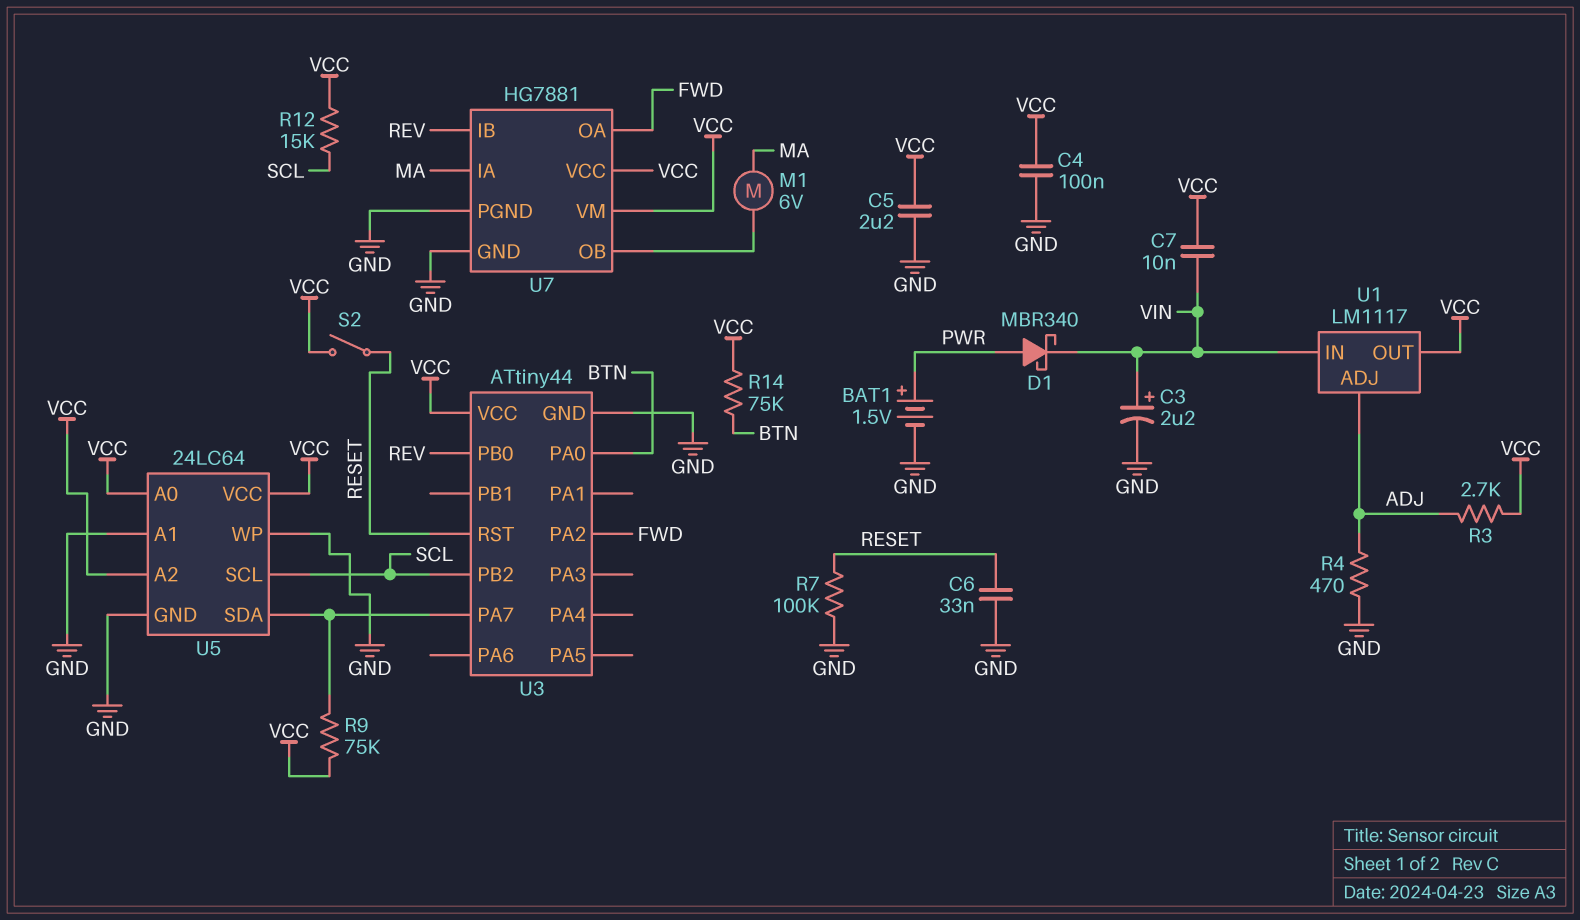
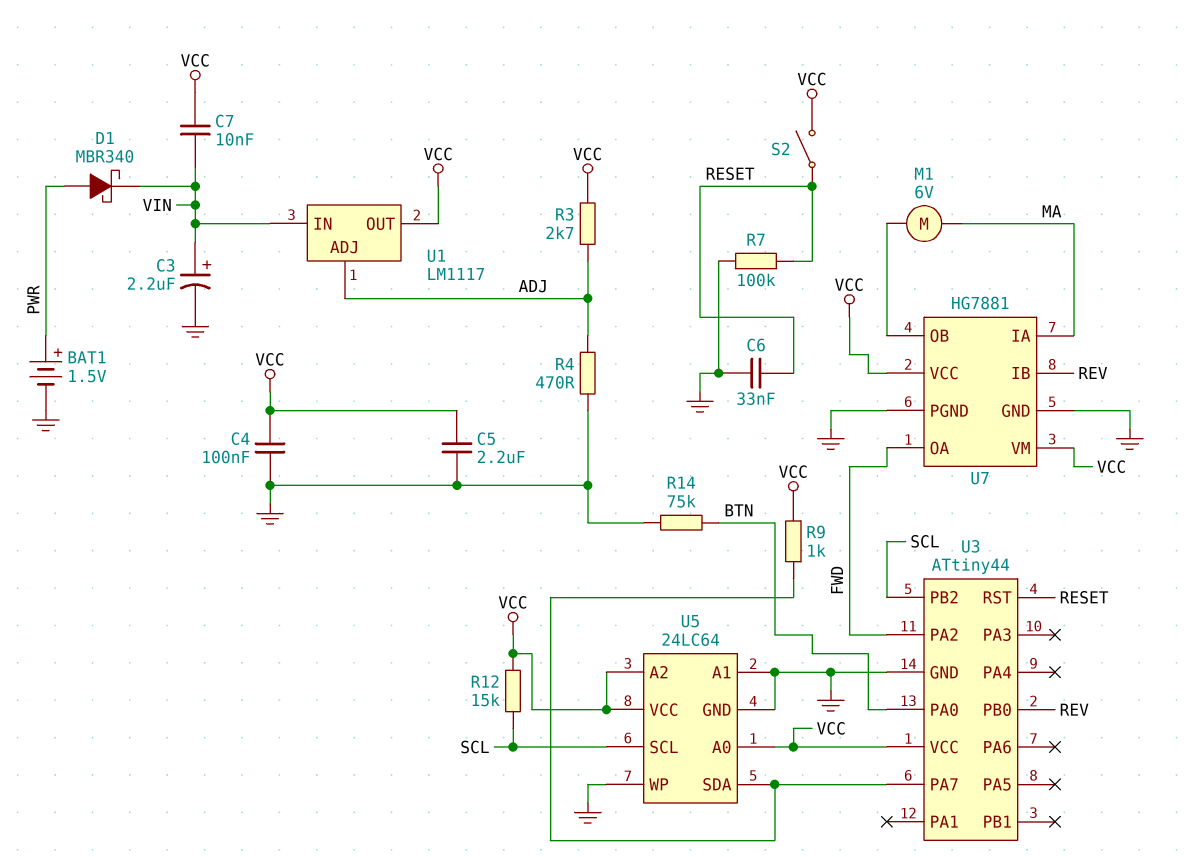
R9: 75k (U3/PA7, VCC) -> 1k (U3/PA7, VCC)
R14: 75k (BTN, VCC) -> 75k (BTN, GND)

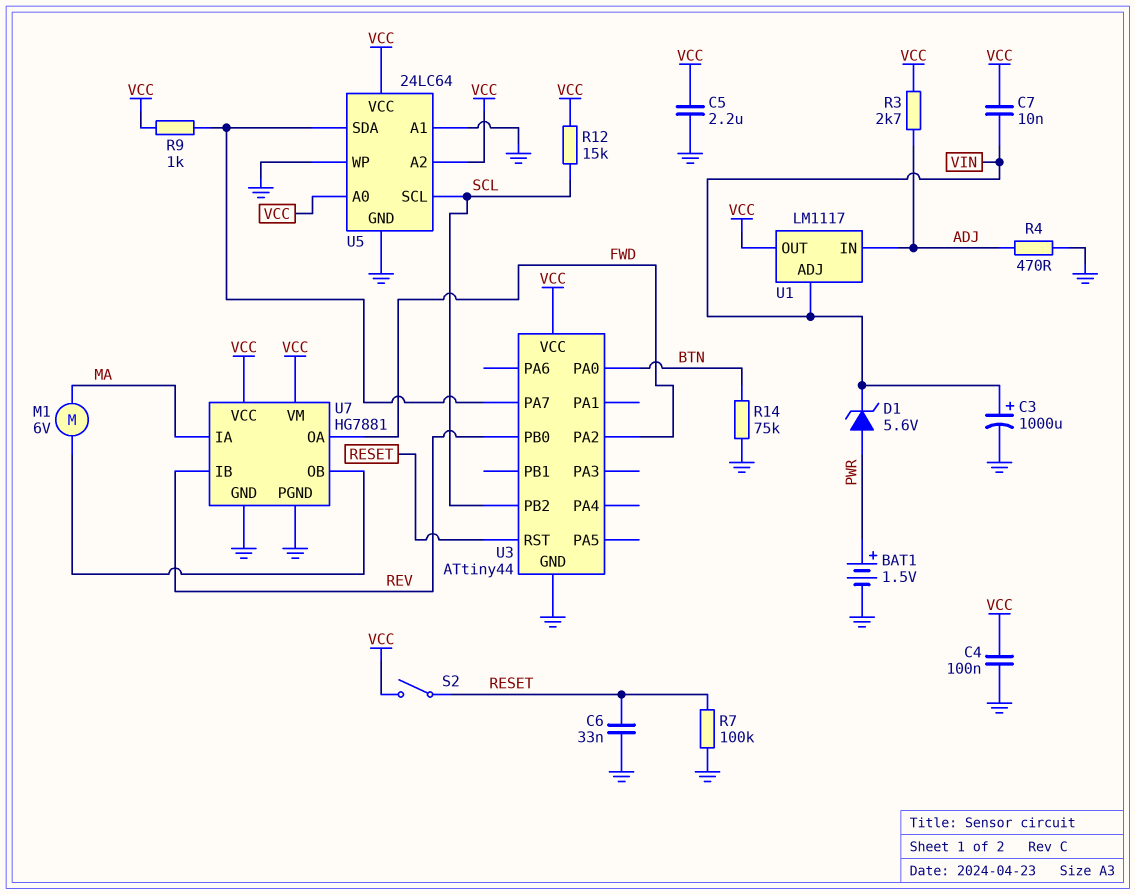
C3: 2.2uF (plus VIN, minus GND) -> 1000uF (plus VIN, minus GND)
D1: schottky MBR340 (A PWR, K VIN) -> zener 5.6V (A PWR, K VIN)
U1 pin ADJ: ADJ -> VIN
U1 pin IN: VIN -> ADJ

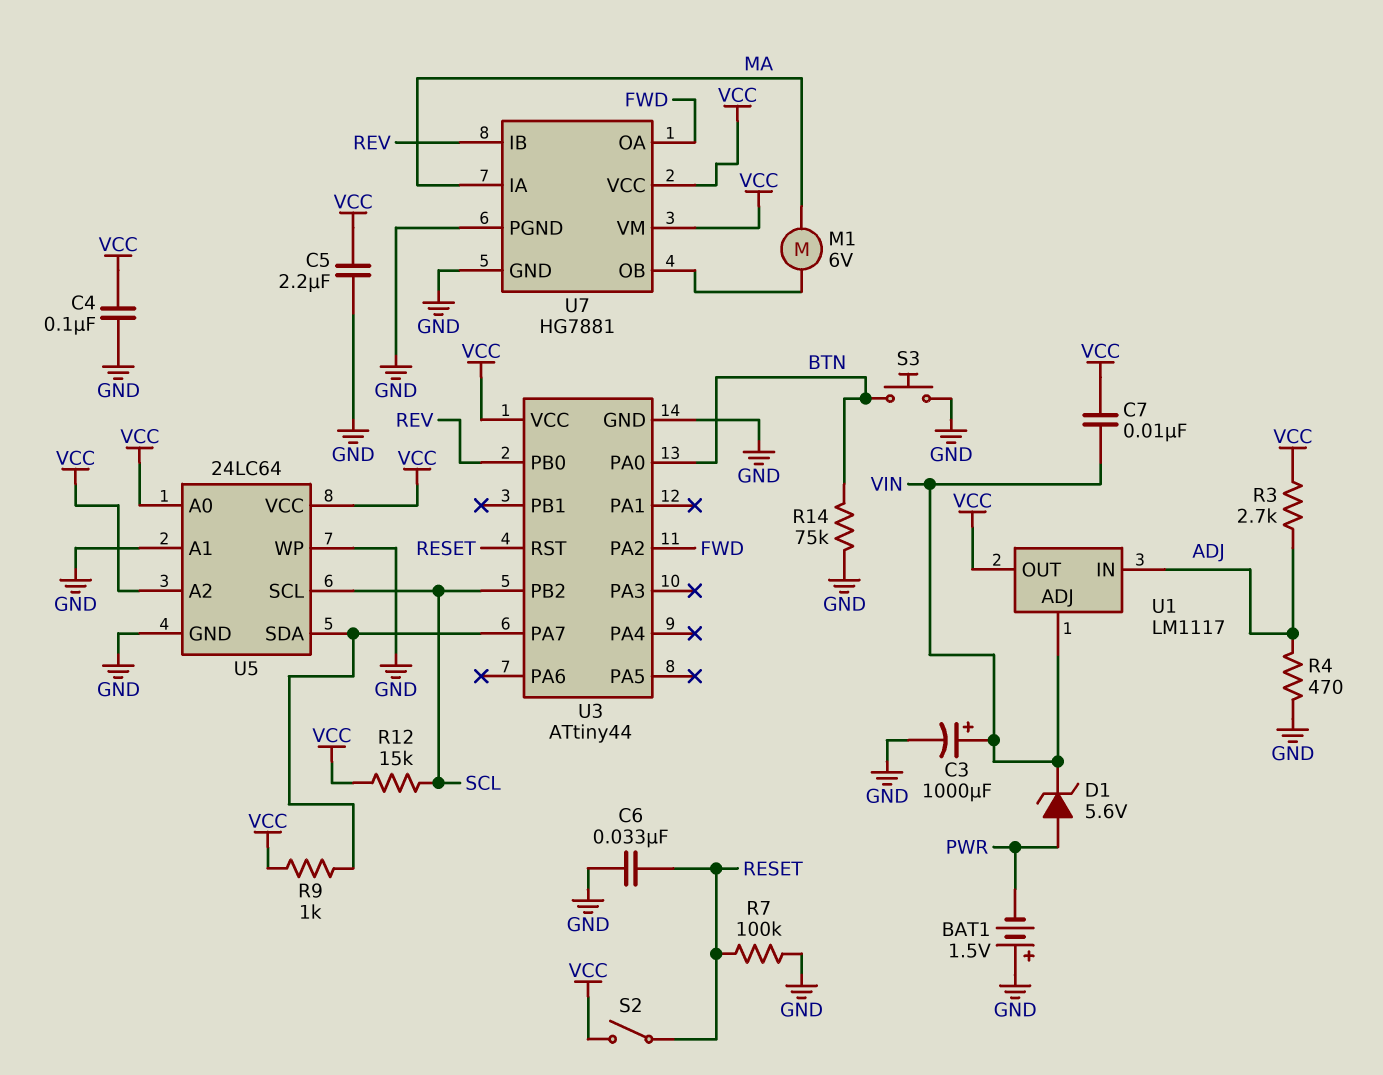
BAT1: 1.5V (plus PWR, minus GND) -> 1.5V (plus GND, minus PWR)
S3: none -> button (BTN, GND)

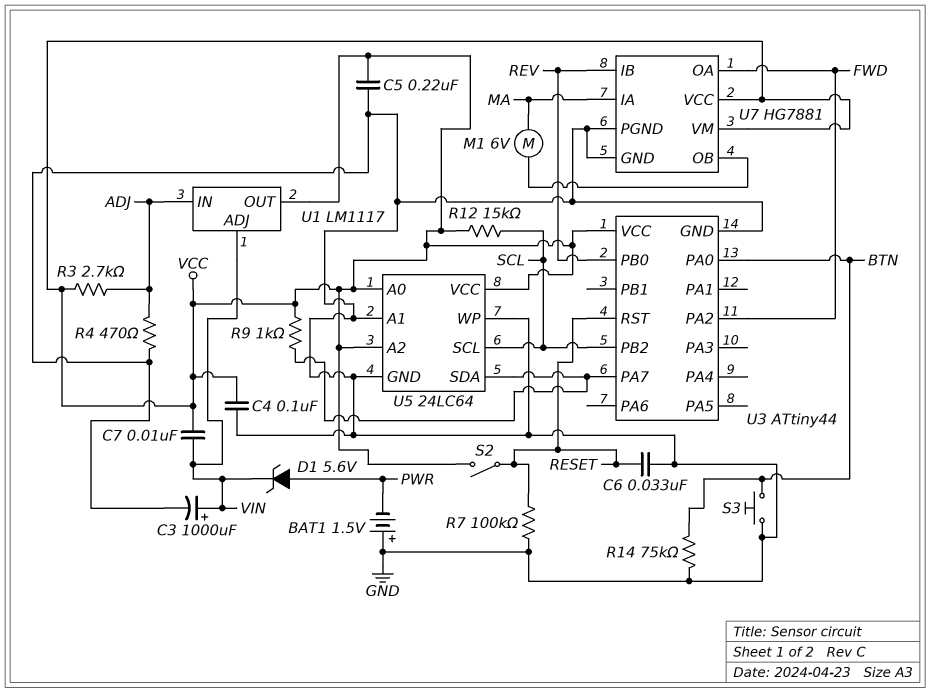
C5: 2.2uF (GND, VCC) -> 220nF (GND, VCC)

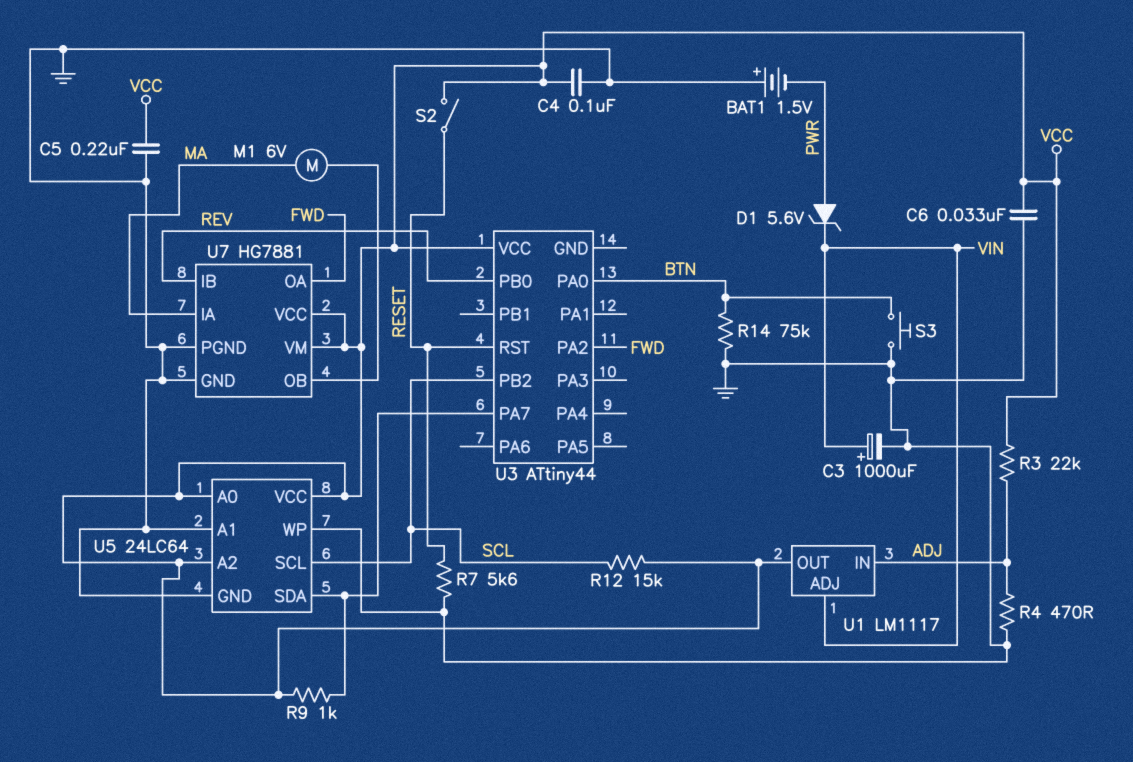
C6: 33nF (GND, RESET) -> 33nF (GND, VCC)
C7: 10nF (VCC, VIN) -> none
R3: 2.7k (ADJ, VCC) -> 22k (ADJ, VCC)
R7: 100k (GND, RESET) -> 5.6k (GND, RESET)
U3 pin GND: GND -> none

